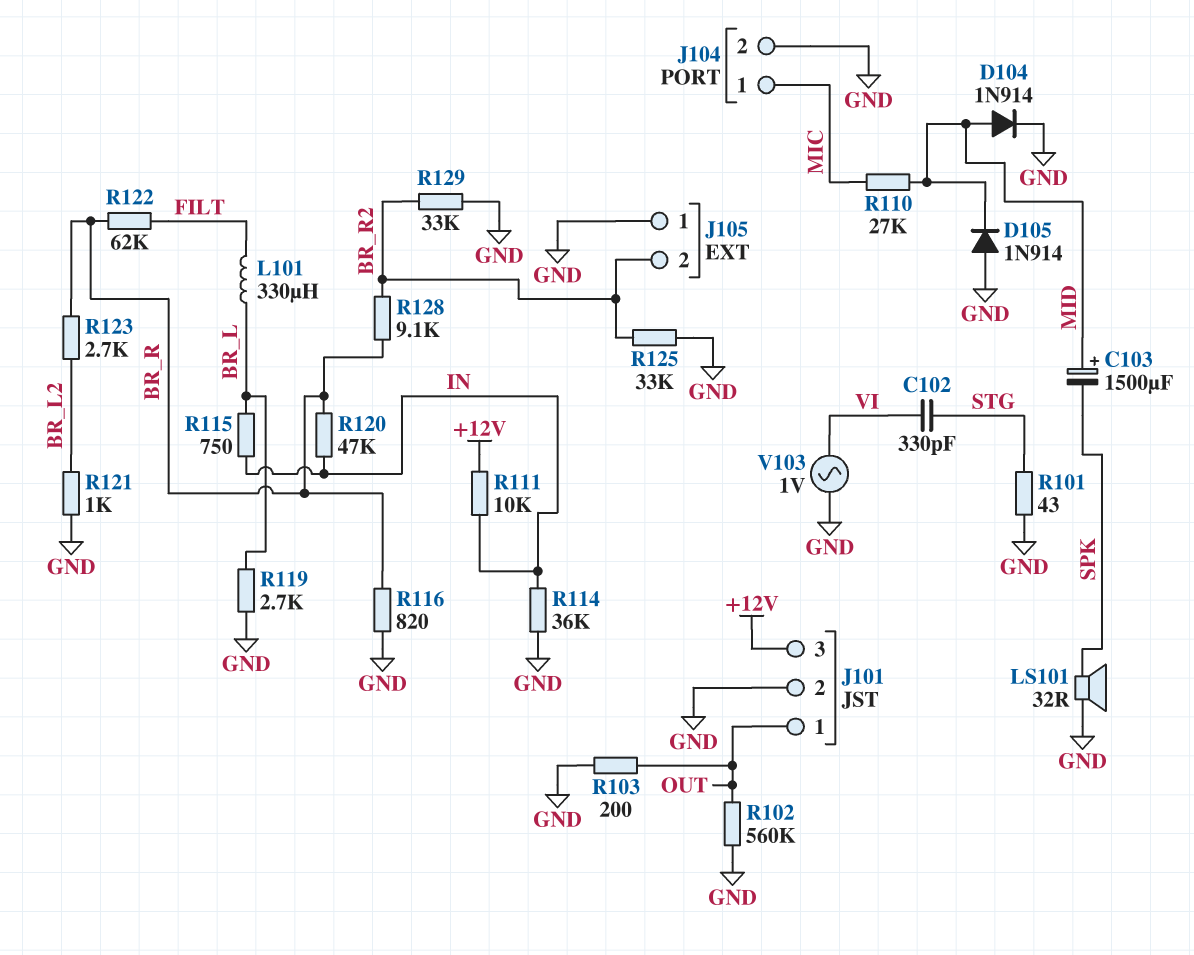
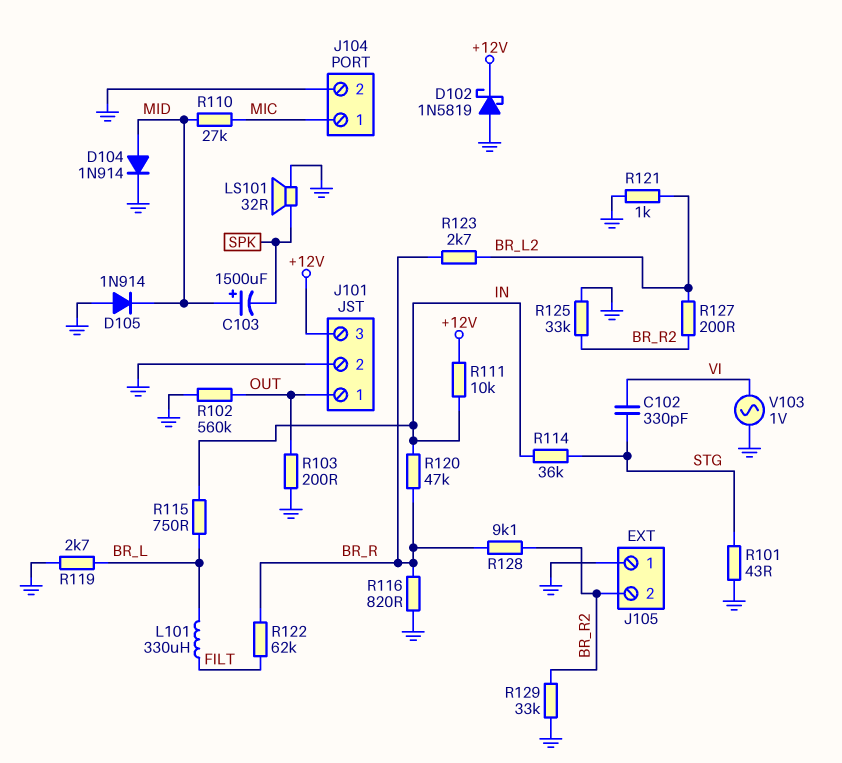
D102: none -> schottky 1N5819 (A GND, K +12V)
R114: 36k (GND, IN) -> 36k (IN, STG)
R127: none -> 200 (BR_L2, BR_R2)

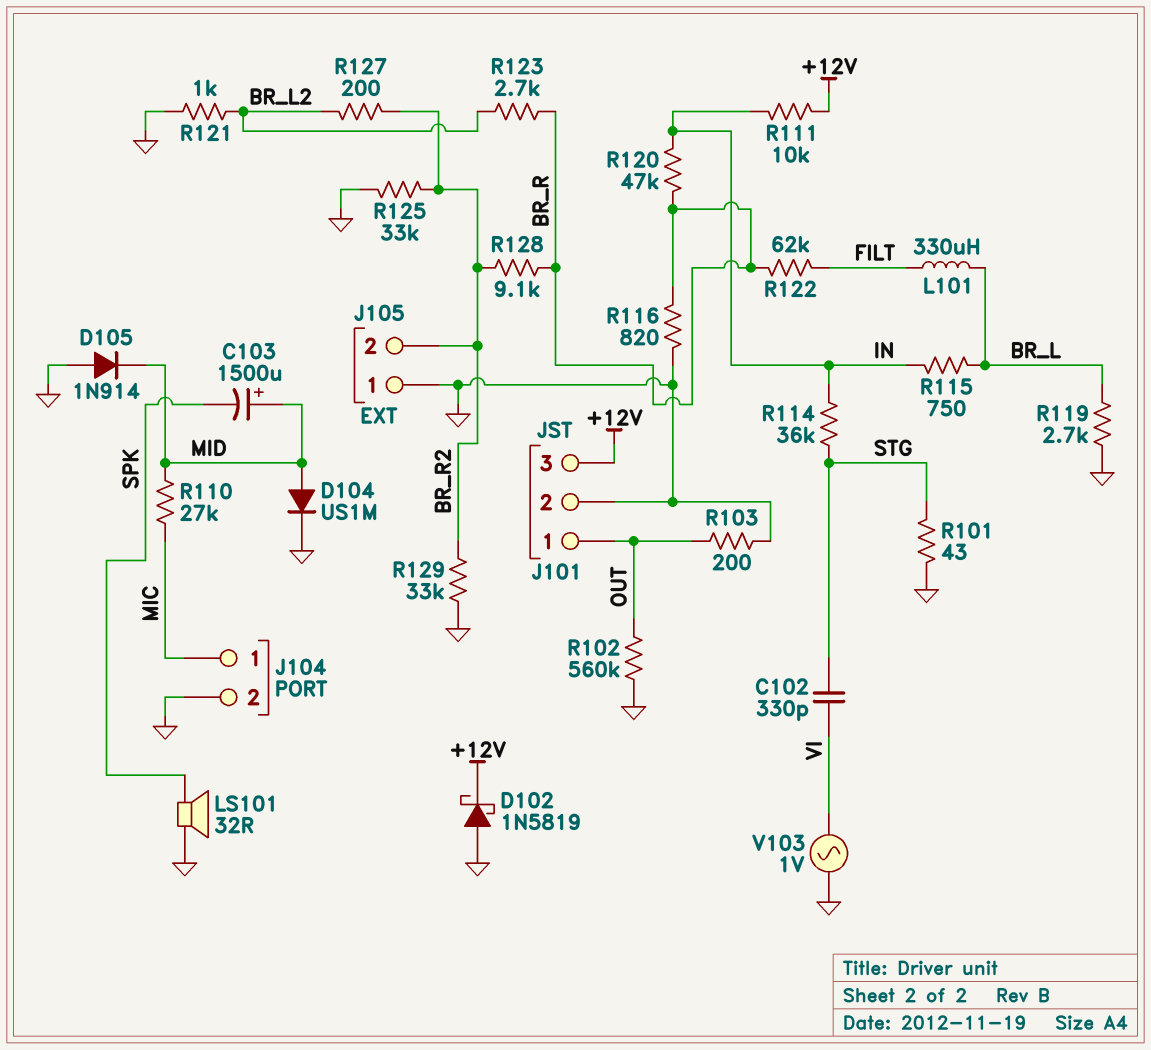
D104: diode 1N914 (A MID, K GND) -> diode US1M (A MID, K GND)

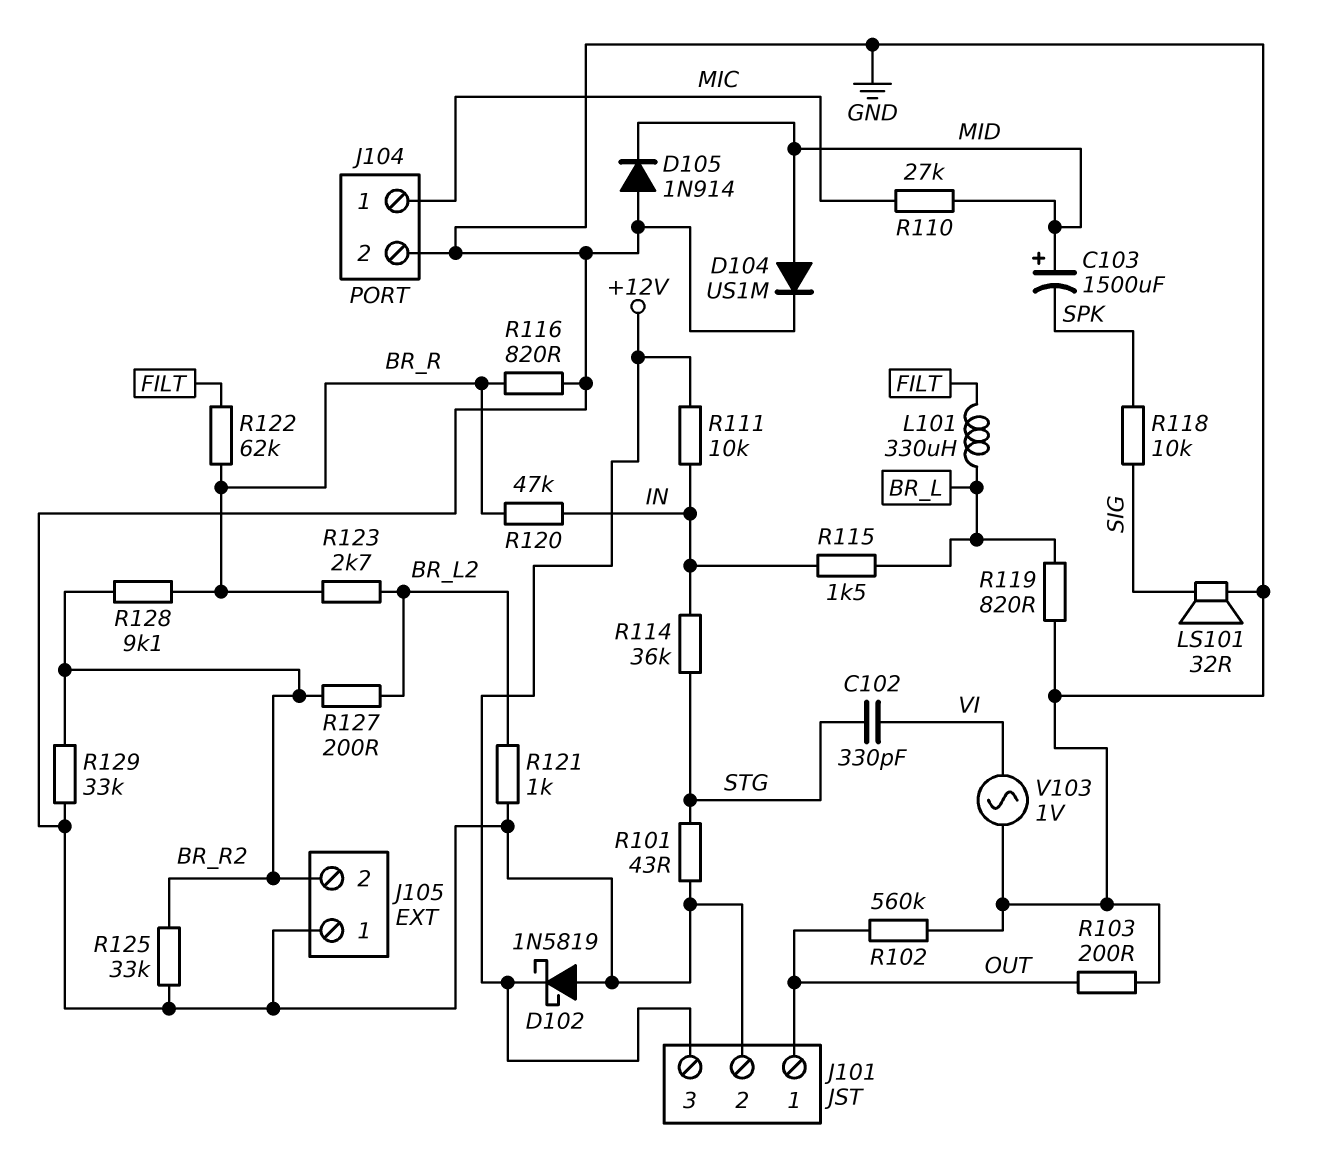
LS101: speaker 32R (GND, SPK) -> speaker 32R (GND, SIG)
R115: 750 (BR_L, IN) -> 1.5k (BR_L, IN)
R118: none -> 10k (SIG, SPK)
R119: 2.7k (BR_L, GND) -> 820 (BR_L, GND)

